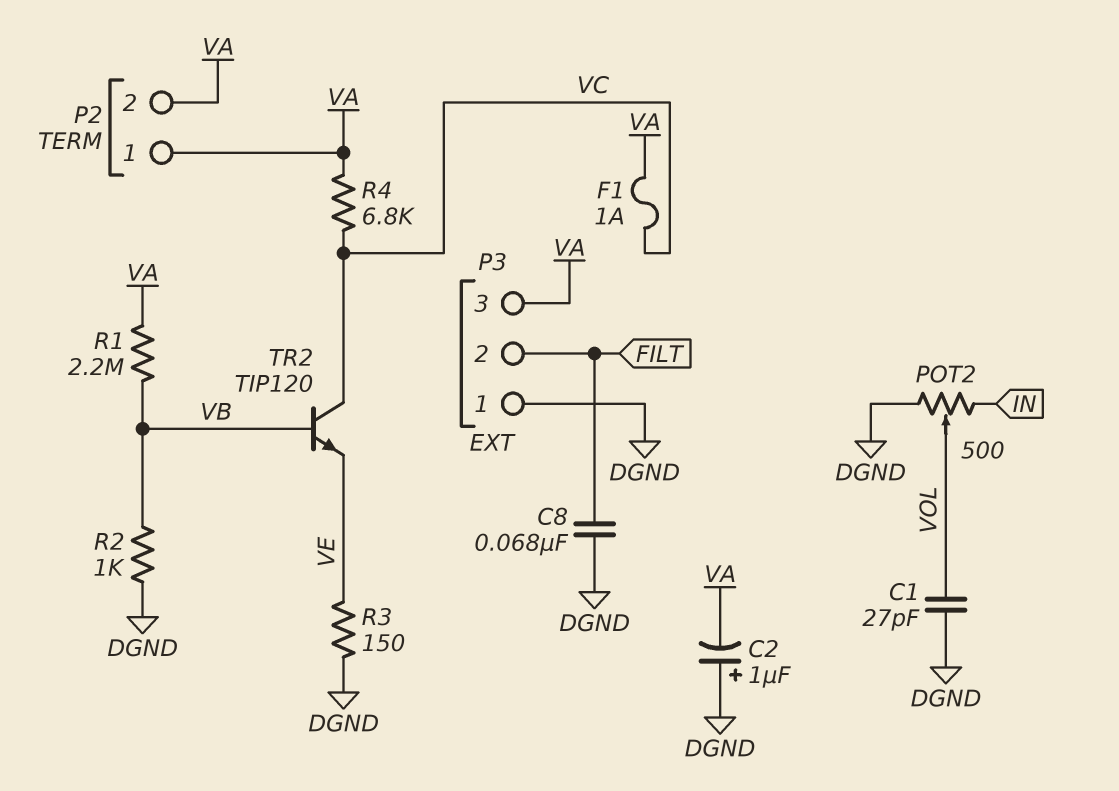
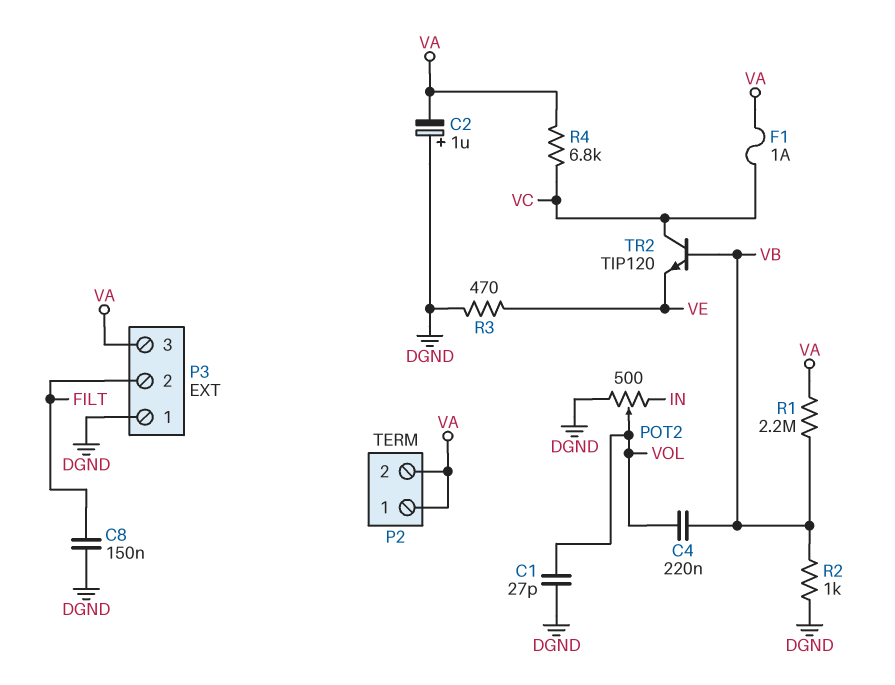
C4: none -> 220nF (VB, VOL)
C8: 68nF (DGND, FILT) -> 150nF (DGND, FILT)
R3: 150 (DGND, VE) -> 470 (DGND, VE)

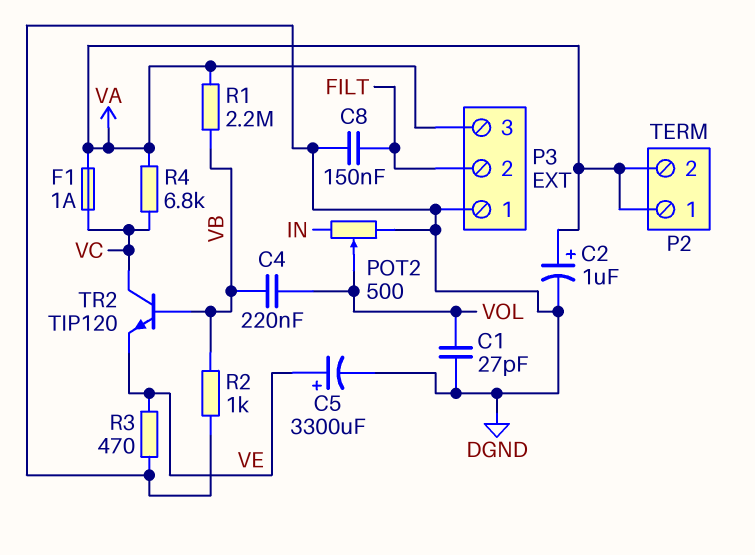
C2: 1uF (plus DGND, minus VA) -> 1uF (plus VA, minus DGND)
C5: none -> 3300uF (plus VE, minus DGND)

